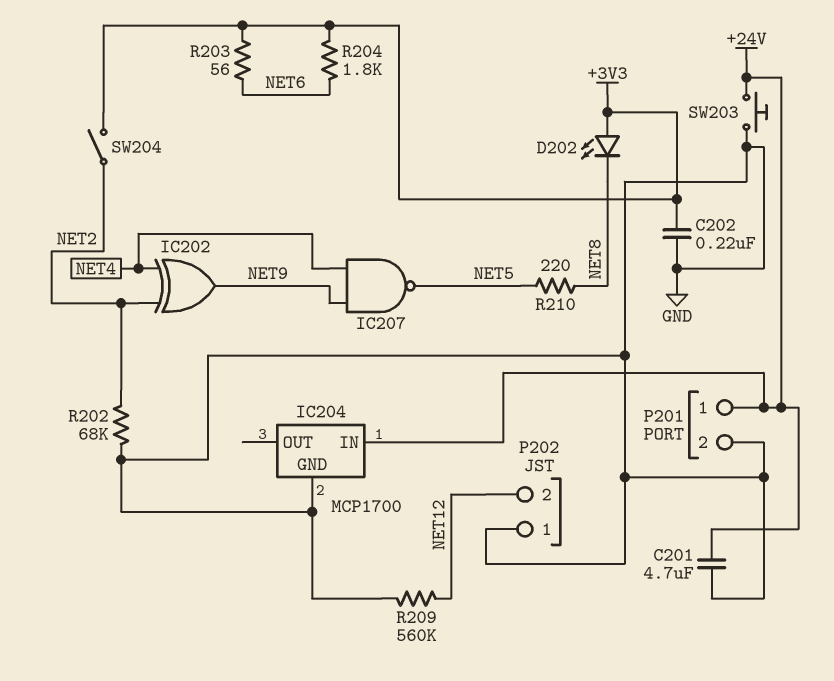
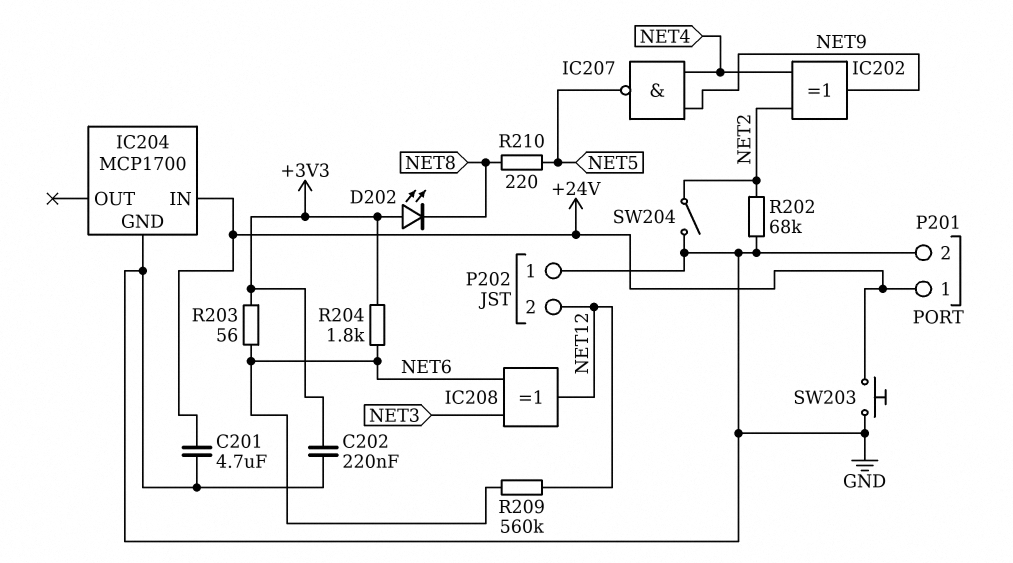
IC208: none -> XOR (in NET3, in NET6, out NET12)
R209: 560k (GND, NET12) -> 560k (NET6, NET12)
SW204: switch (+3V3, NET2) -> switch (GND, NET2)

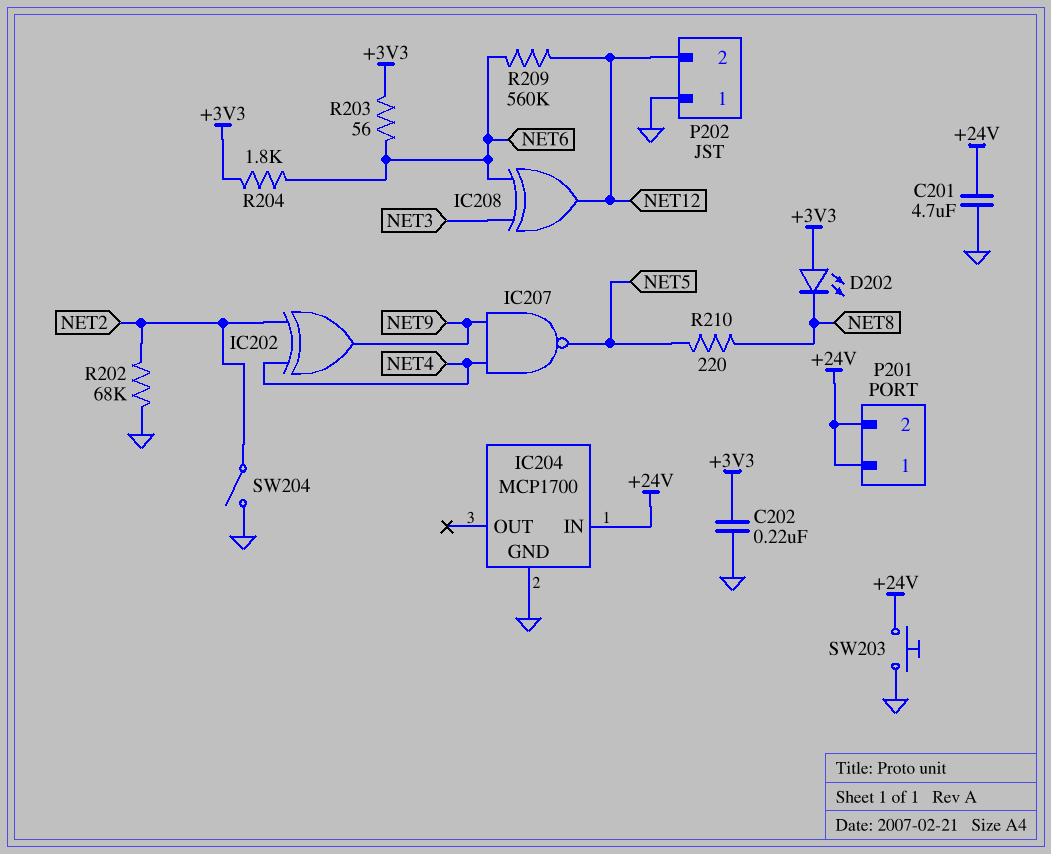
P201 pin 2: GND -> +24V

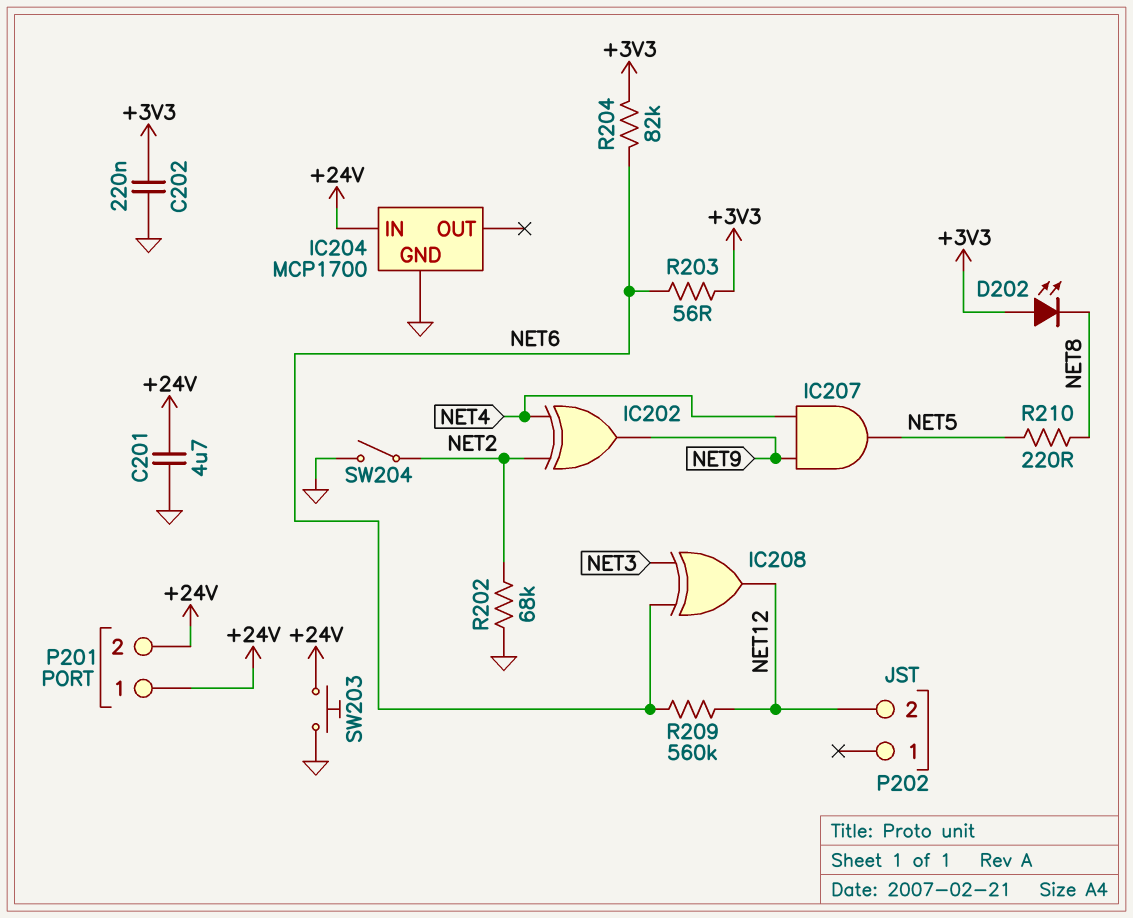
IC207: NAND (in NET4, in NET9, out NET5) -> AND (in NET4, in NET9, out NET5)
P202 pin 1: GND -> none
R204: 1.8k (+3V3, NET6) -> 82k (+3V3, NET6)

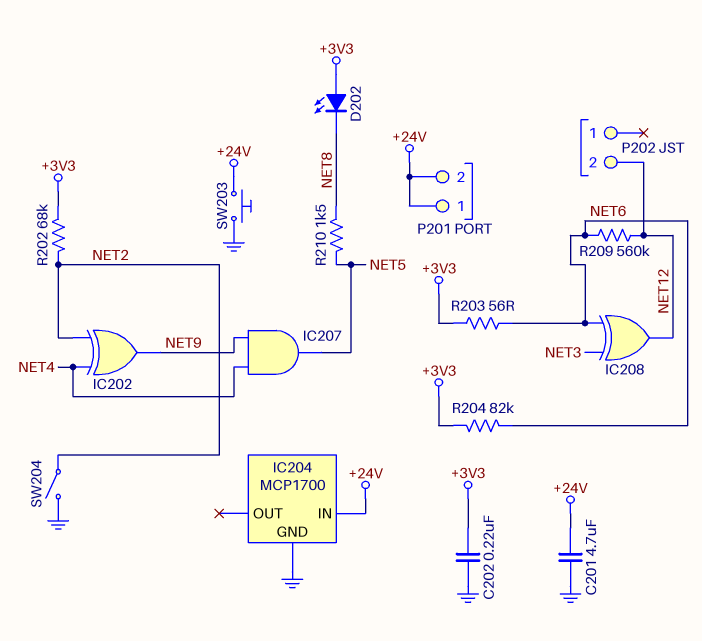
R202: 68k (GND, NET2) -> 68k (+3V3, NET2)
R210: 220 (NET5, NET8) -> 1.5k (NET5, NET8)

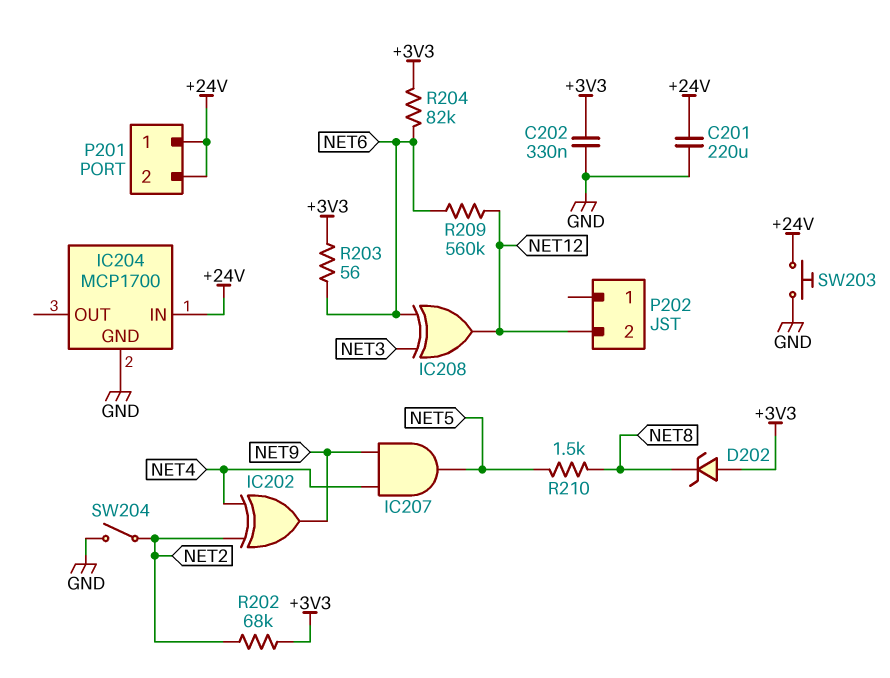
C201: 4.7uF (+24V, GND) -> 220uF (+24V, GND)
C202: 220nF (+3V3, GND) -> 330nF (+3V3, GND)
D202: LED (A +3V3, K NET8) -> zener (A +3V3, K NET8)

